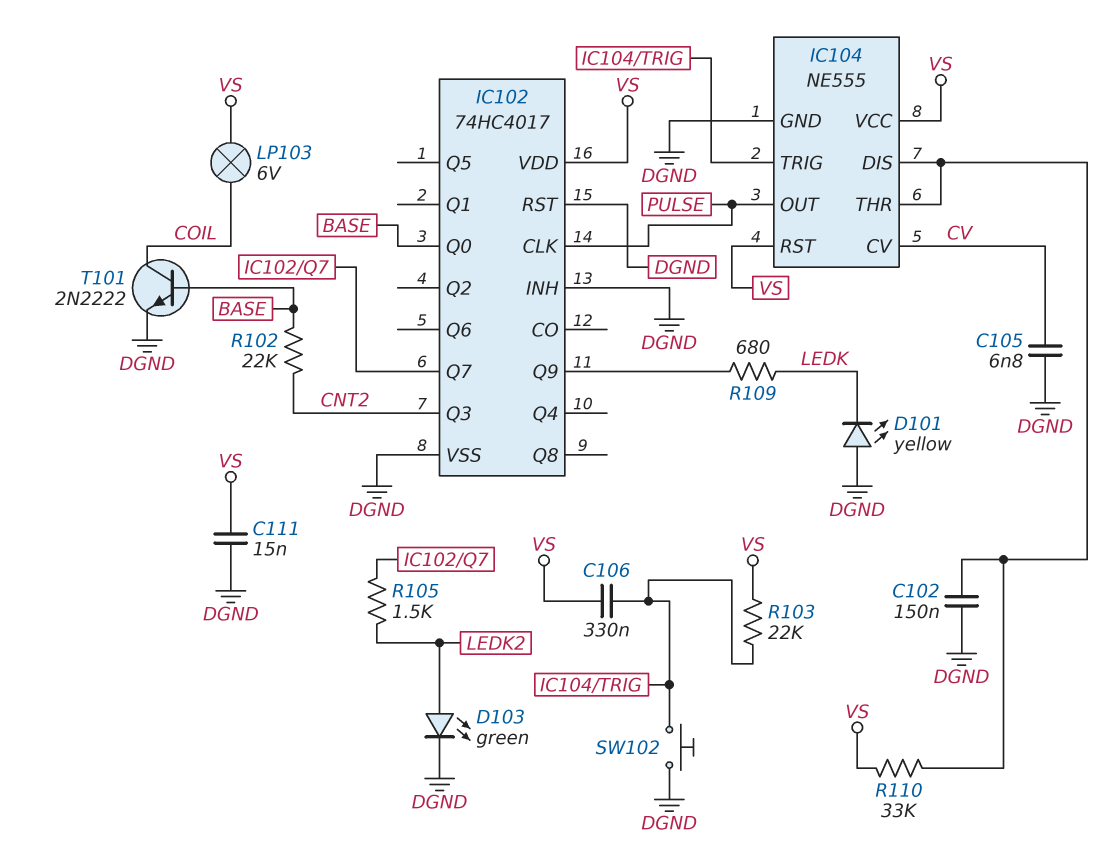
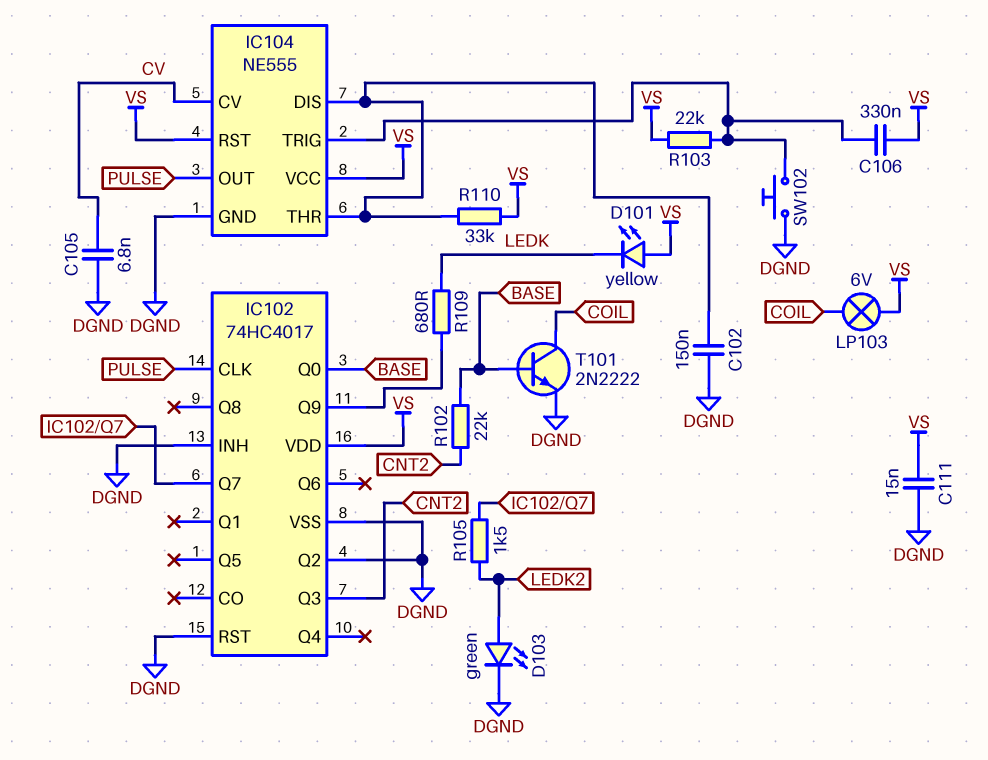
D101: LED yellow (A DGND, K LEDK) -> LED yellow (A VS, K LEDK)
IC102 pin Q2: none -> DGND

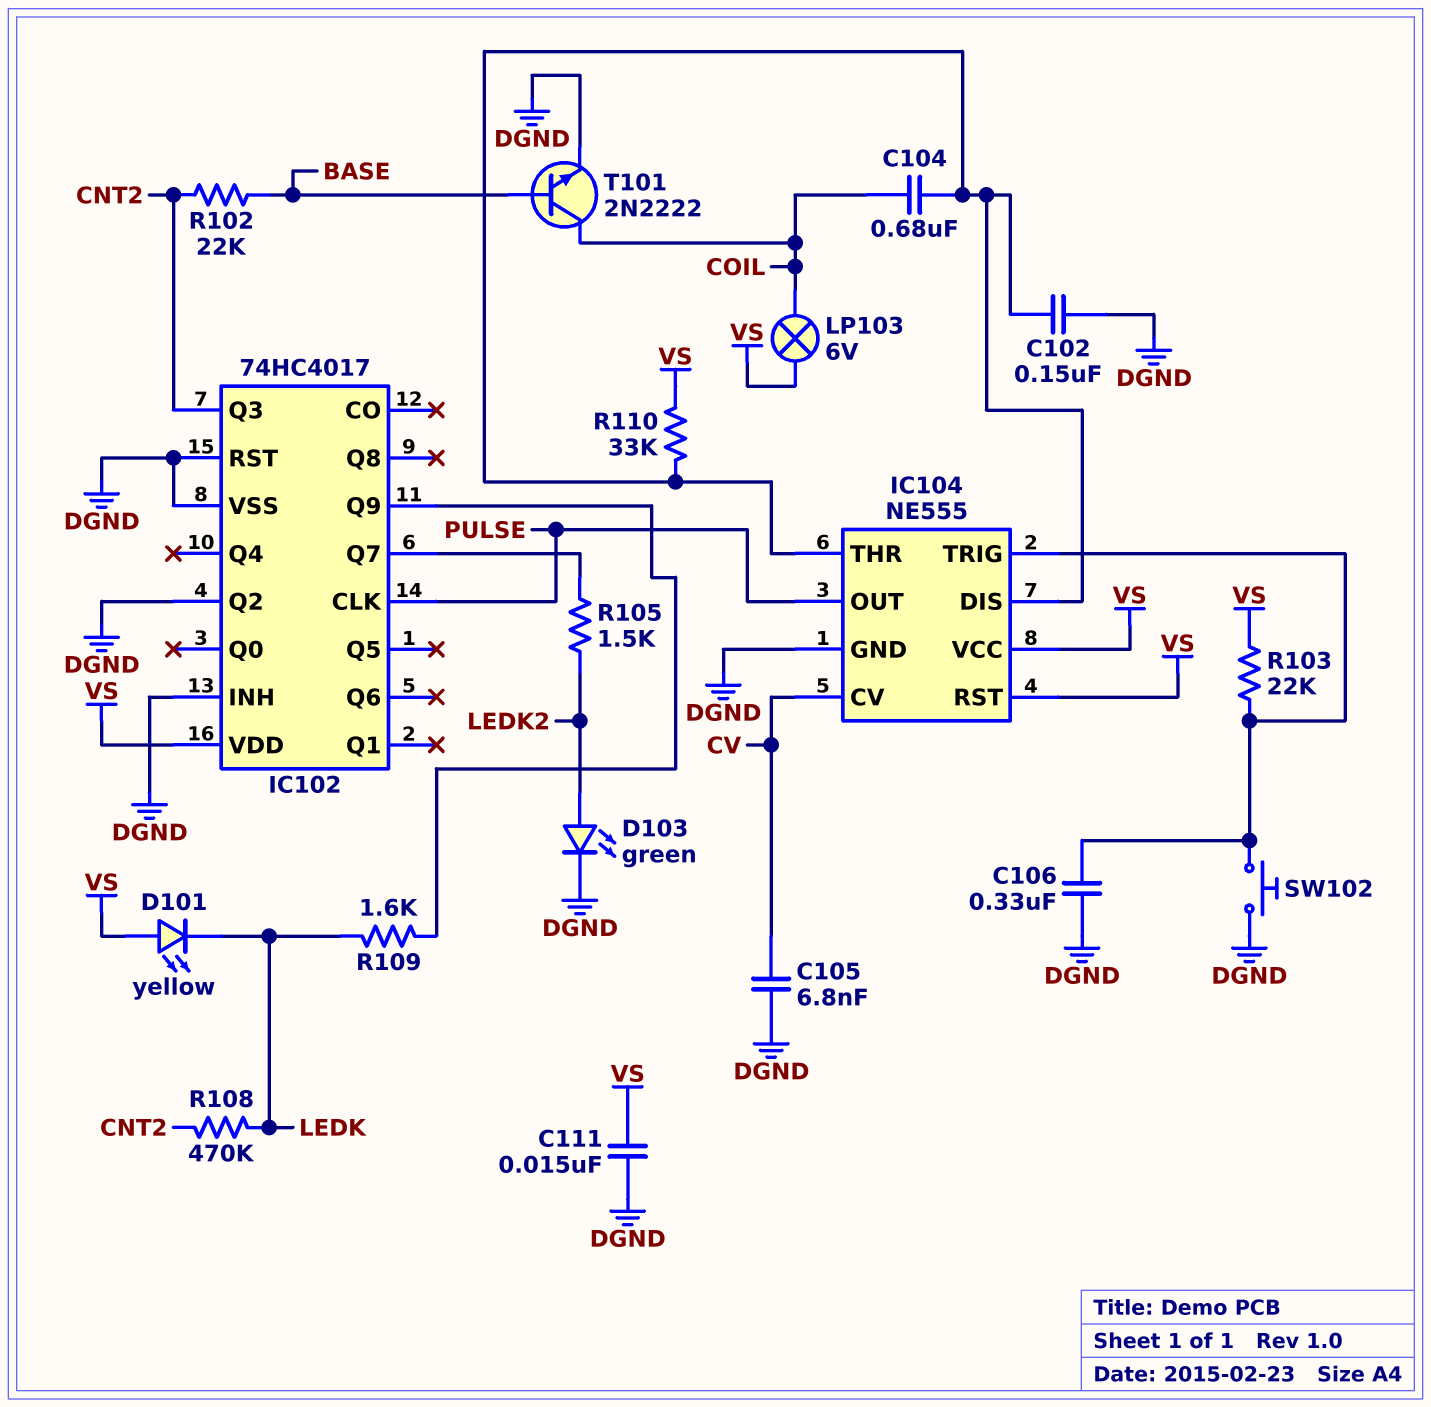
C104: none -> 680nF (COIL, IC104/DIS)
C106: 330nF (IC104/TRIG, VS) -> 330nF (DGND, IC104/TRIG)
IC102 pin Q0: BASE -> none
R108: none -> 470k (CNT2, LEDK)
R109: 680 (IC102/Q9, LEDK) -> 1.6k (IC102/Q9, LEDK)

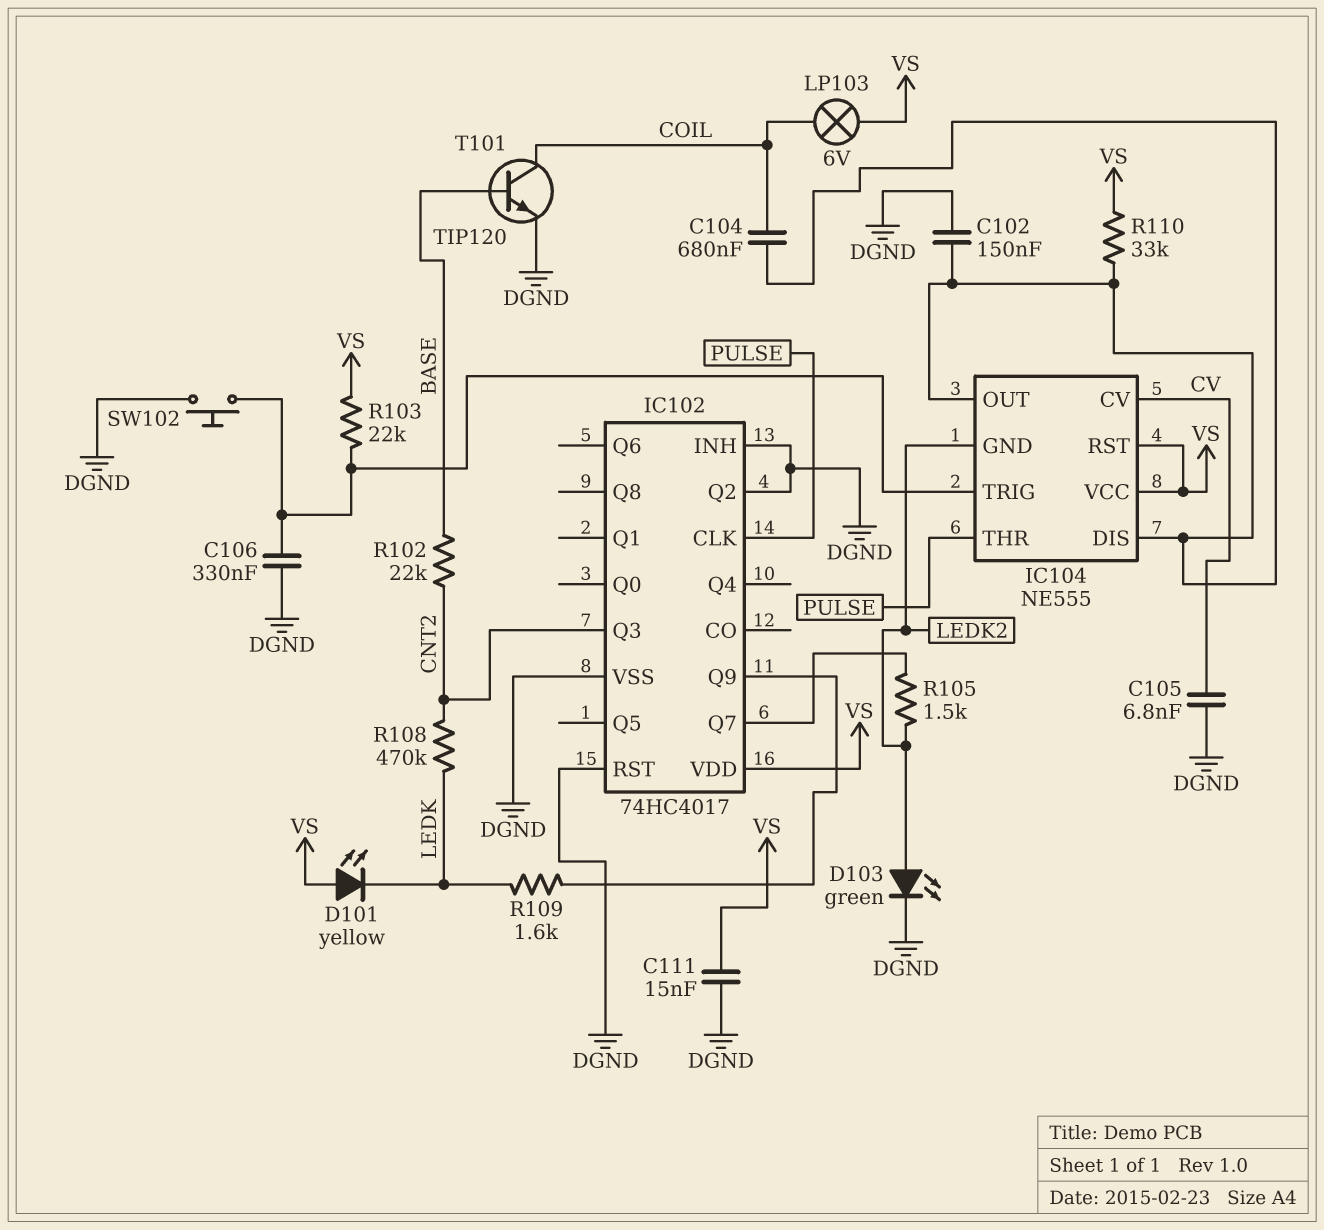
IC104 pin GND: DGND -> LEDK2
IC104 pin OUT: PULSE -> IC104/DIS
IC104 pin THR: IC104/DIS -> PULSE
T101: NPN 2N2222 (B BASE, C COIL, E DGND) -> NPN TIP120 (B BASE, C COIL, E DGND)

